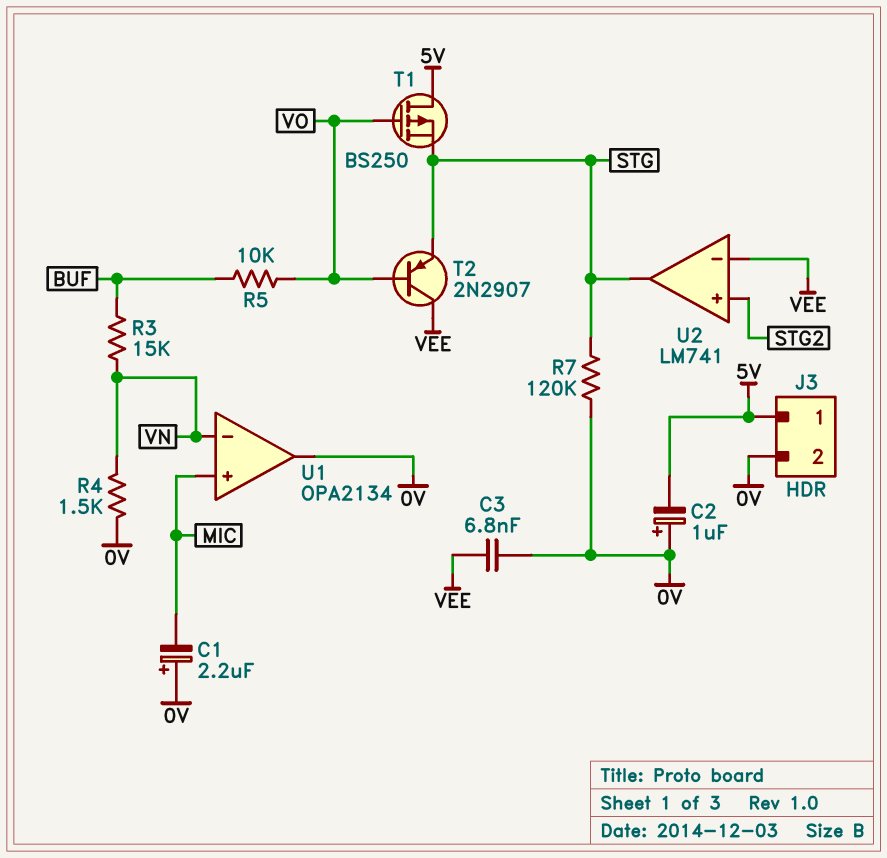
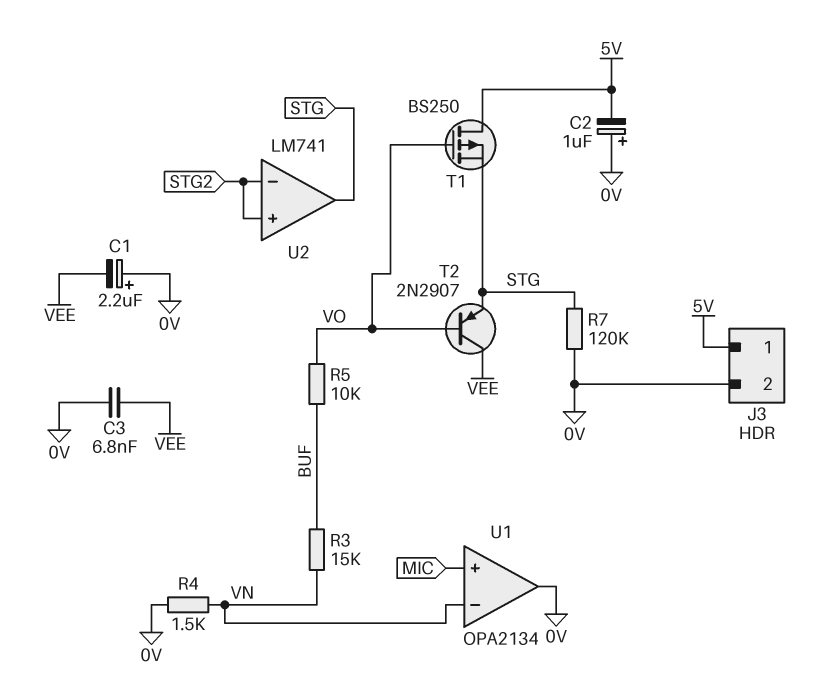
C1: 2.2uF (plus 0V, minus MIC) -> 2.2uF (plus 0V, minus VEE)
U2 pin in-: VEE -> STG2

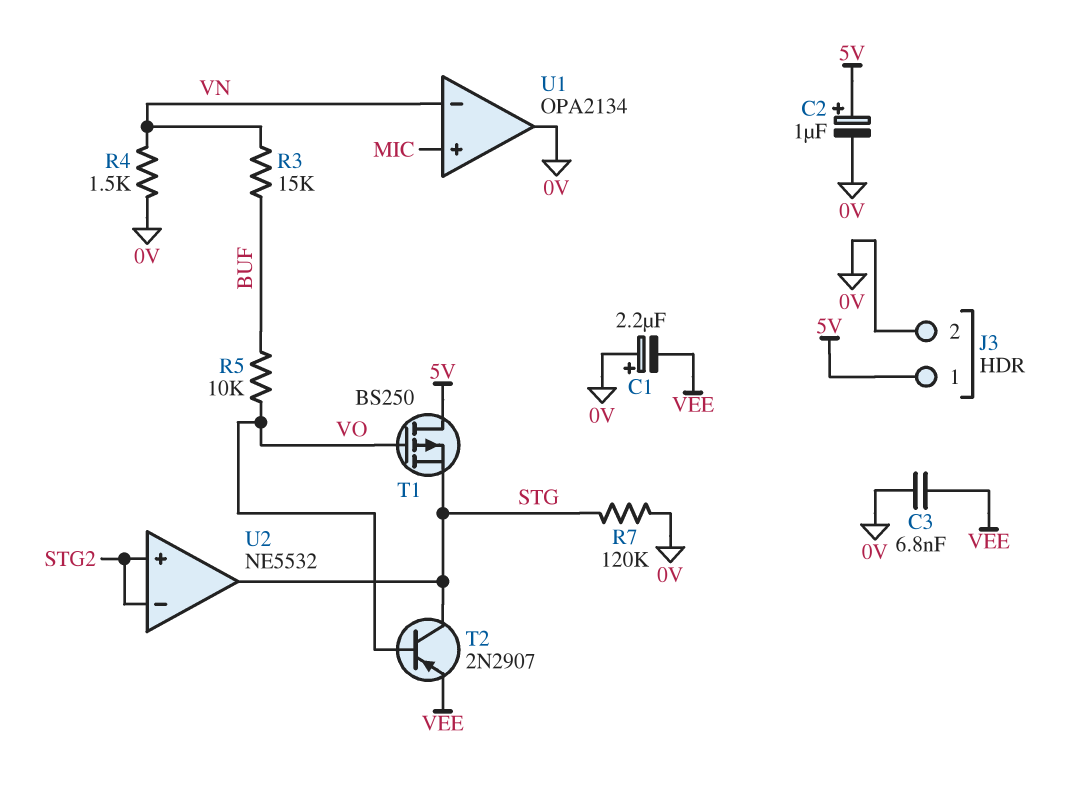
C2: 1uF (plus 0V, minus 5V) -> 1uF (plus 5V, minus 0V)
T2: PNP 2N2907 (B VO, C VEE, E STG) -> PNP 2N2907 (B VO, C STG, E VEE)
U2: LM741 -> NE5532

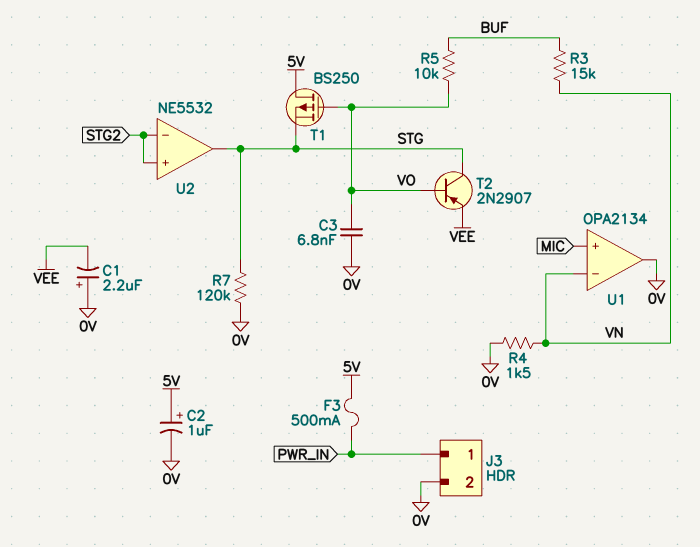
C3: 6.8nF (0V, VEE) -> 6.8nF (0V, VO)
F3: none -> 500mA (5V, PWR_IN)
J3 pin 1: 5V -> PWR_IN

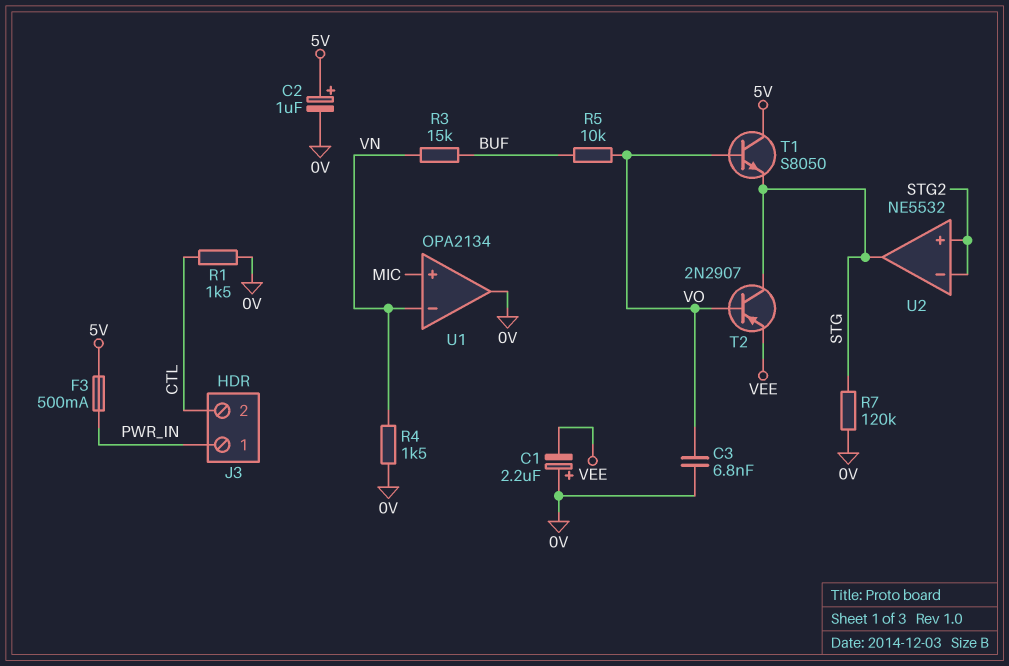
J3 pin 2: 0V -> CTL
R1: none -> 1.5k (0V, CTL)
T1: PMOS BS250 (G VO, D 5V, S STG) -> NPN S8050 (B VO, C 5V, E STG)

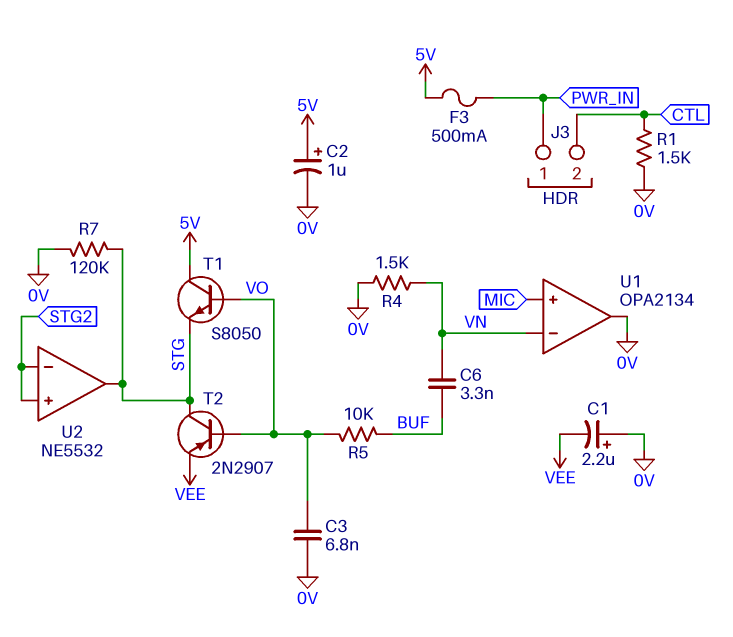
C6: none -> 3.3nF (BUF, VN)
R3: 15k (BUF, VN) -> none

